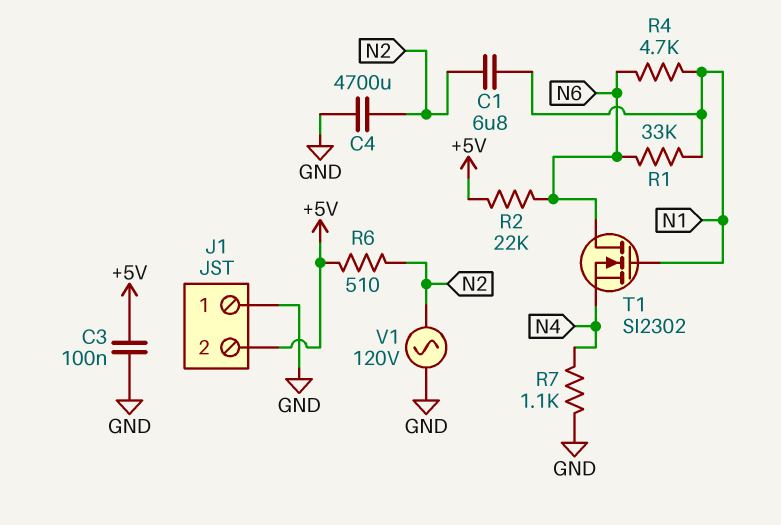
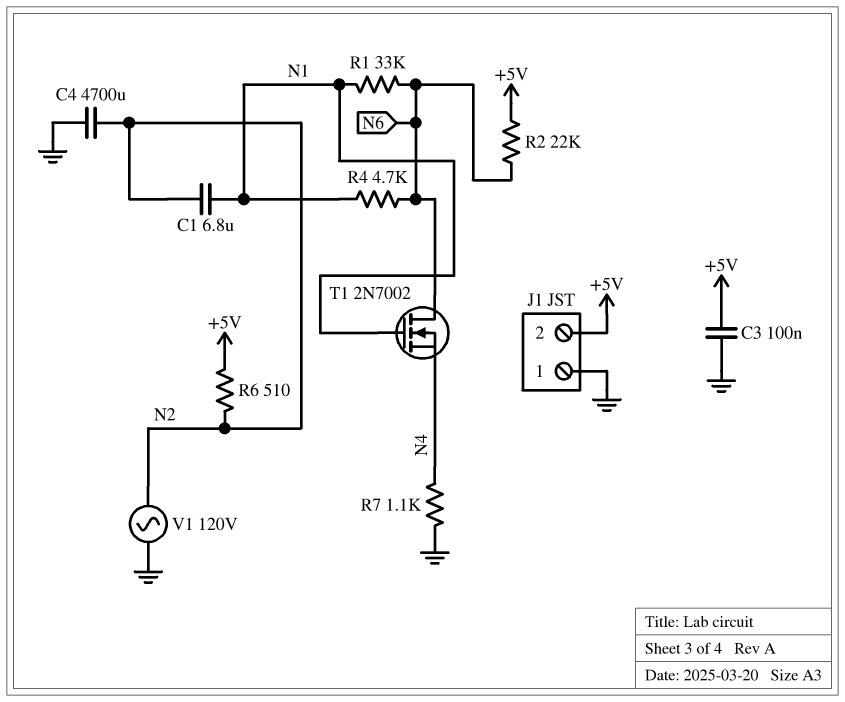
T1: NMOS SI2302 (G N1, D N6, S N4) -> NMOS 2N7002 (G N1, D N6, S N4)

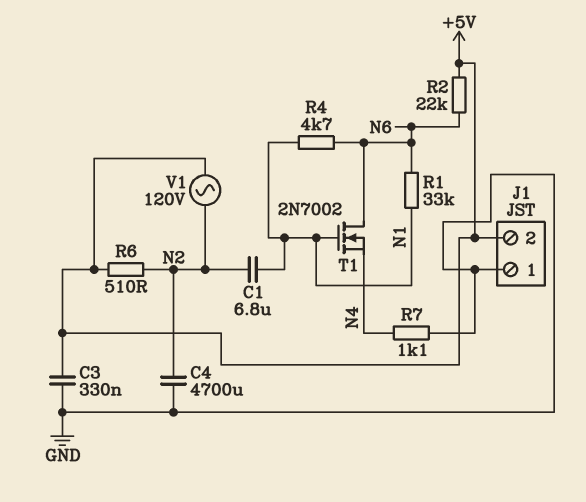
C3: 100nF (+5V, GND) -> 330nF (+5V, GND)
V1: AC 120V (GND, N2) -> AC 120V (+5V, N2)

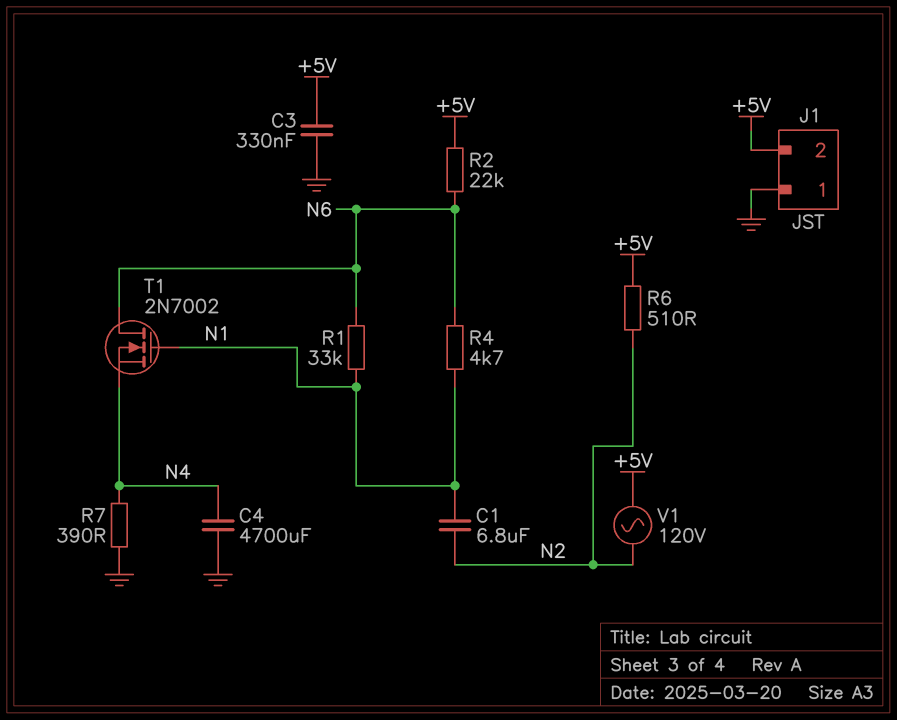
C4: 4700uF (GND, N2) -> 4700uF (GND, N4)
R7: 1.1k (GND, N4) -> 390 (GND, N4)

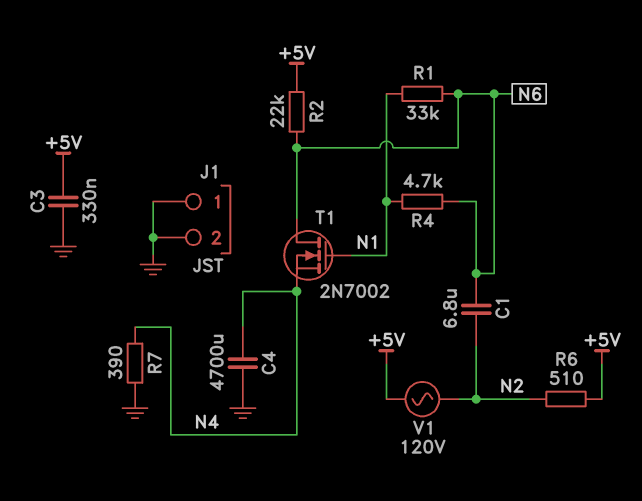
C1: 6.8uF (N1, N2) -> 6.8uF (N2, N6)
J1 pin 2: +5V -> GND

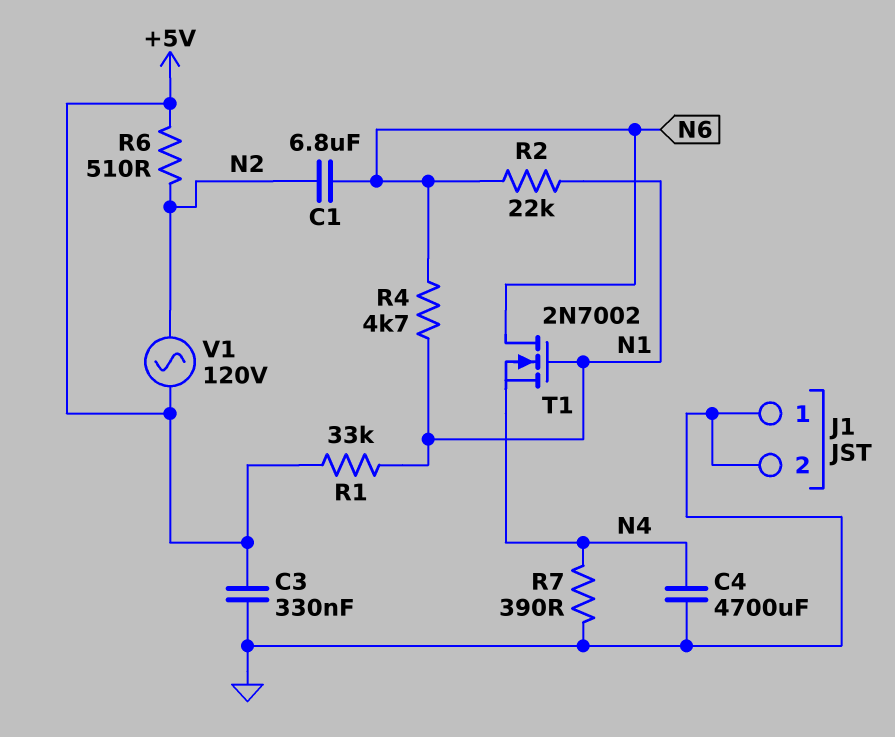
R1: 33k (N1, N6) -> 33k (+5V, N1)
R2: 22k (+5V, N6) -> 22k (N1, N6)

